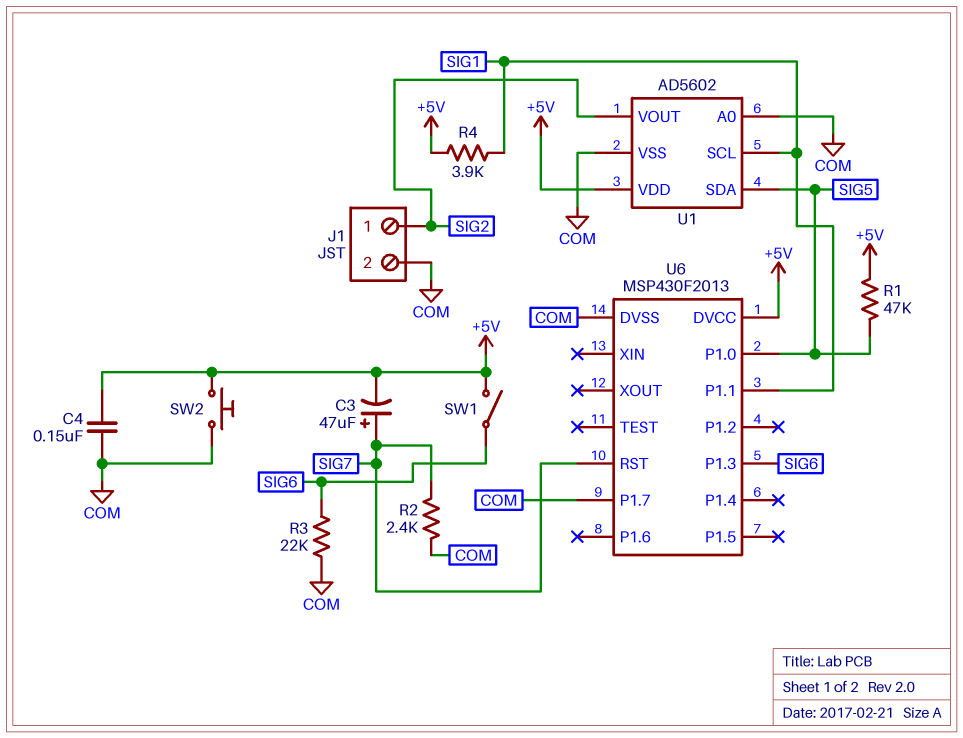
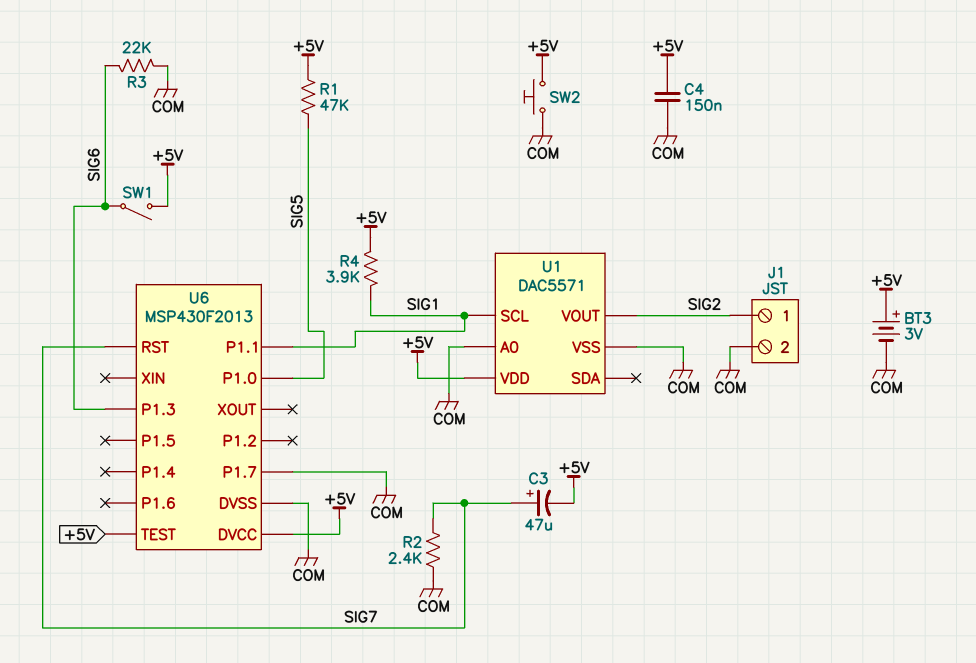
BT3: none -> 3V (plus +5V, minus COM)
U1: AD5602 -> DAC5571
U1 pin SDA: SIG5 -> none
U6 pin TEST: none -> +5V

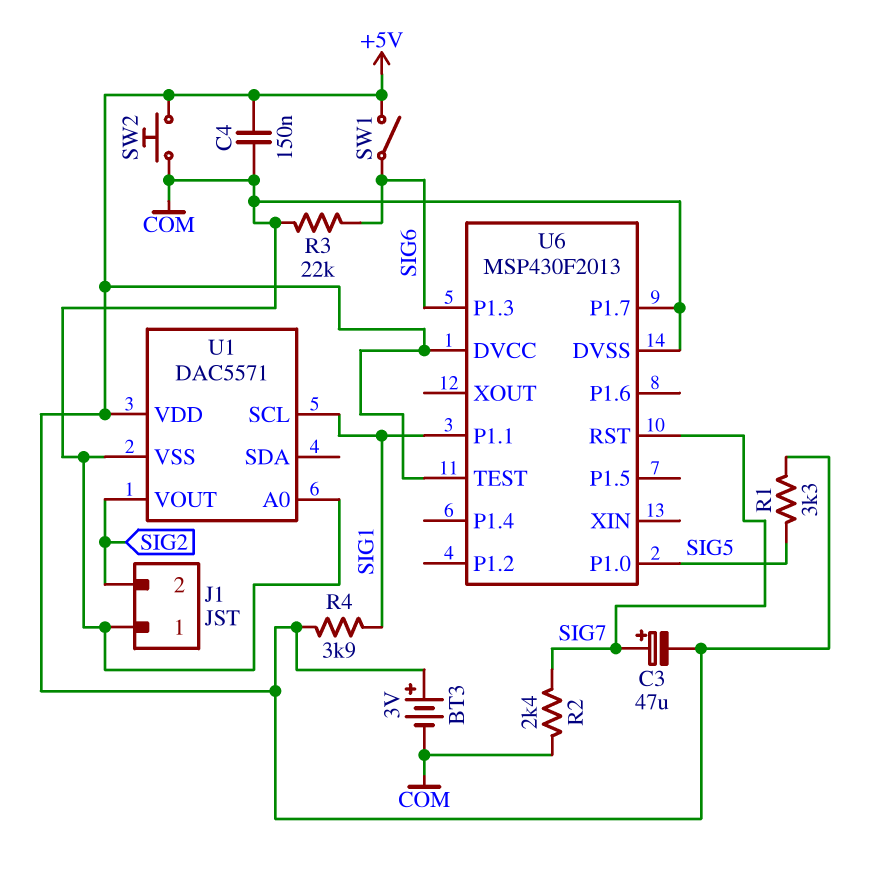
J1 pin 1: SIG2 -> COM
J1 pin 2: COM -> SIG2
R1: 47k (+5V, SIG5) -> 3.3k (+5V, SIG5)

